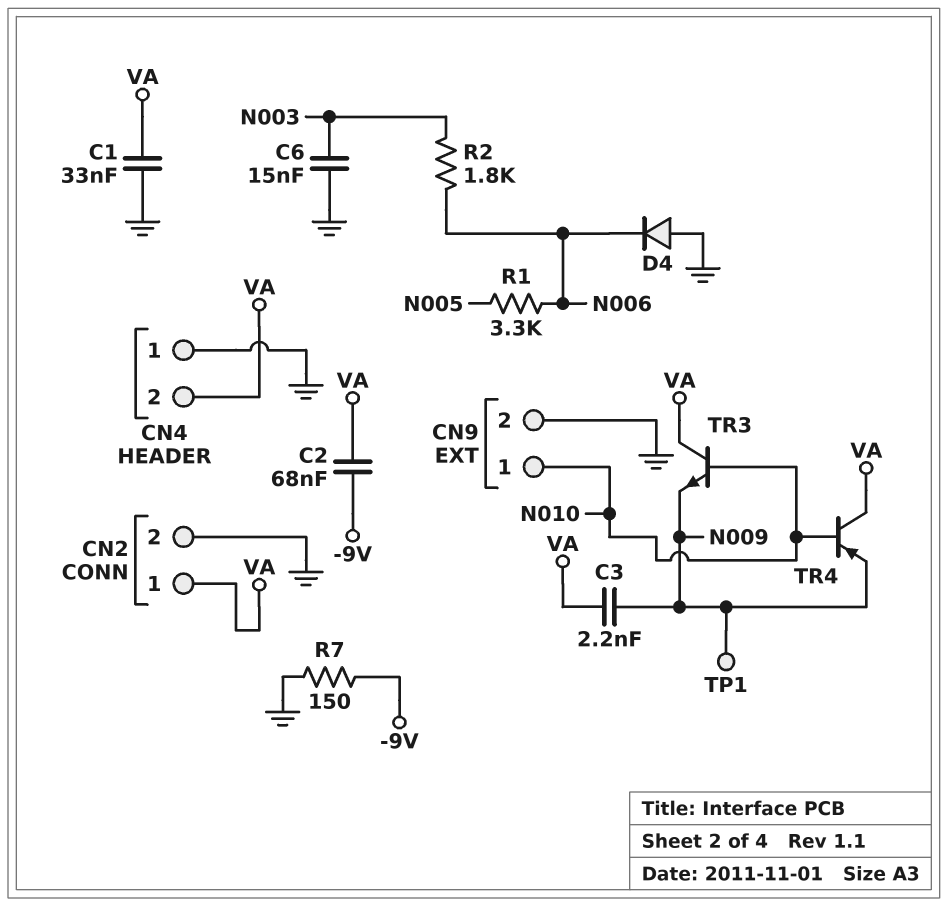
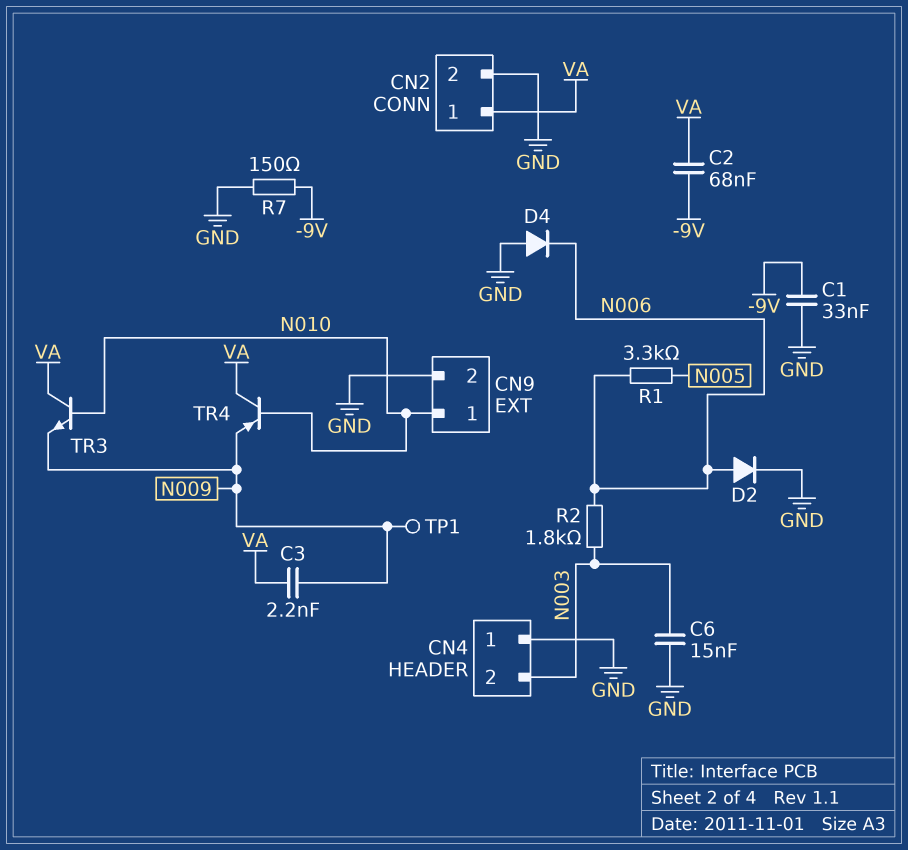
C1: 33nF (GND, VA) -> 33nF (-9V, GND)
CN4 pin 2: VA -> N003
D2: none -> diode (A N006, K GND)

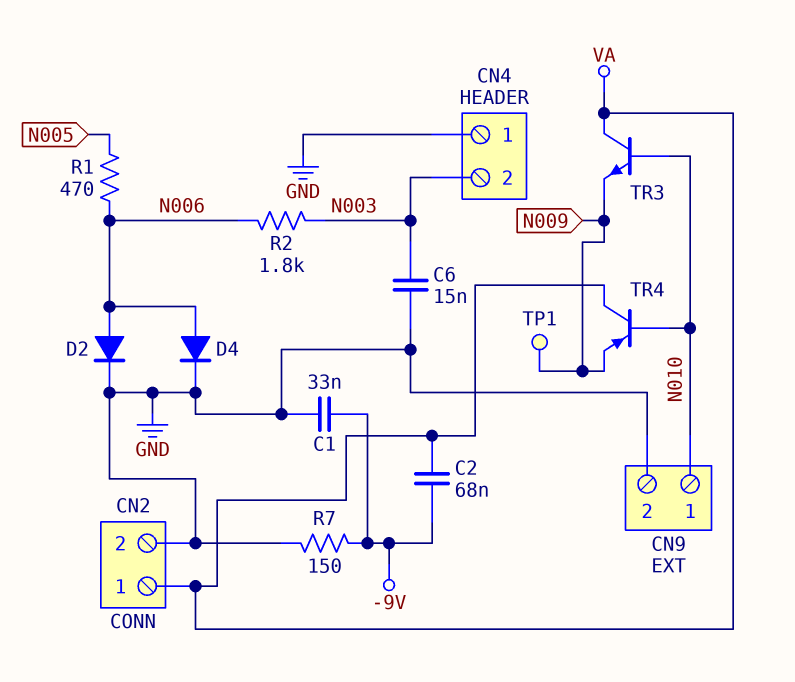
C3: 2.2nF (N009, VA) -> none
D4: diode (A GND, K N006) -> diode (A N006, K GND)
R1: 3.3k (N005, N006) -> 470 (N005, N006)

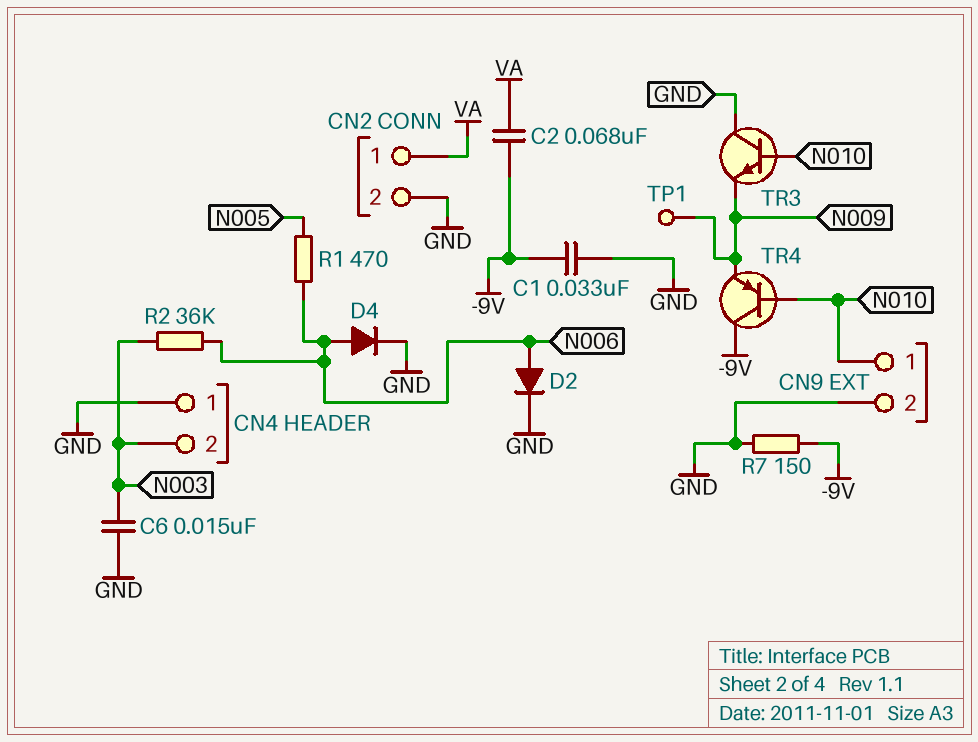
R2: 1.8k (N003, N006) -> 36k (N003, N006)
TR3: NPN (B N010, C VA, E N009) -> NPN (B N010, C GND, E N009)
TR4: PNP (B N010, C VA, E N009) -> PNP (B N010, C -9V, E N009)

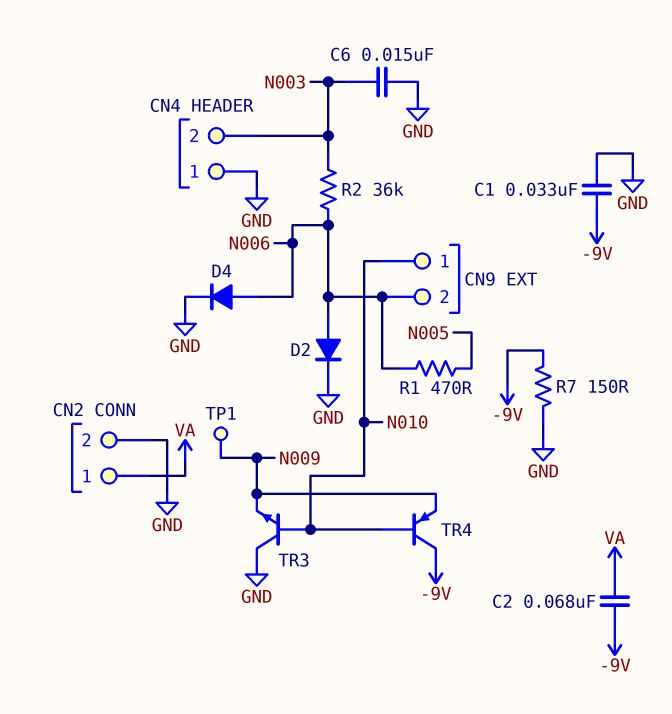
CN9 pin 2: GND -> N006

